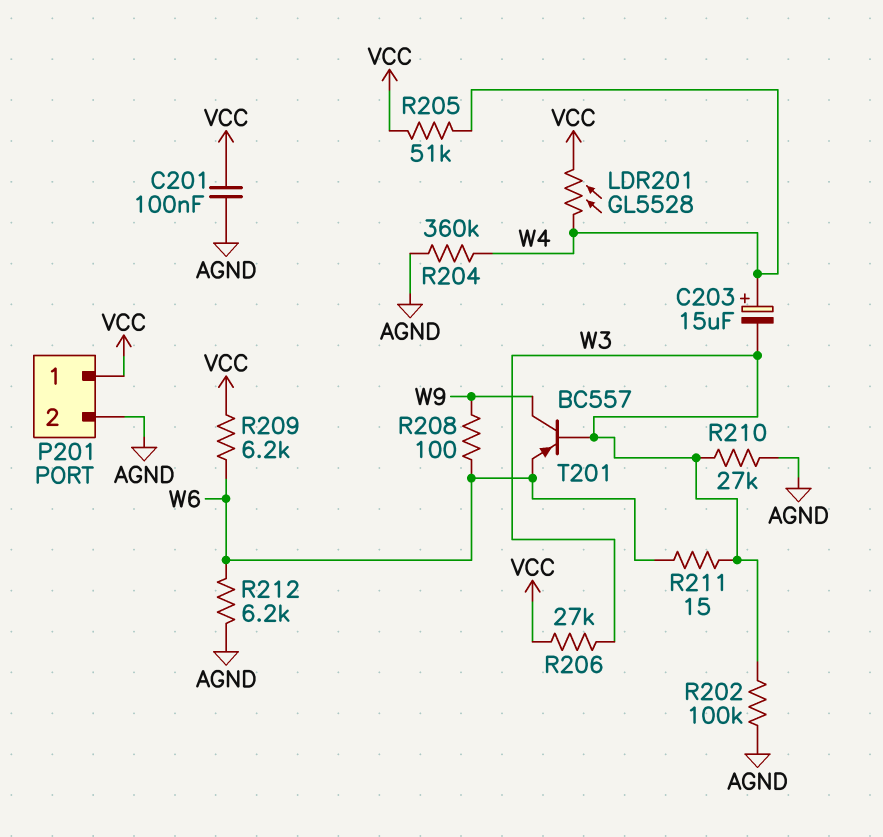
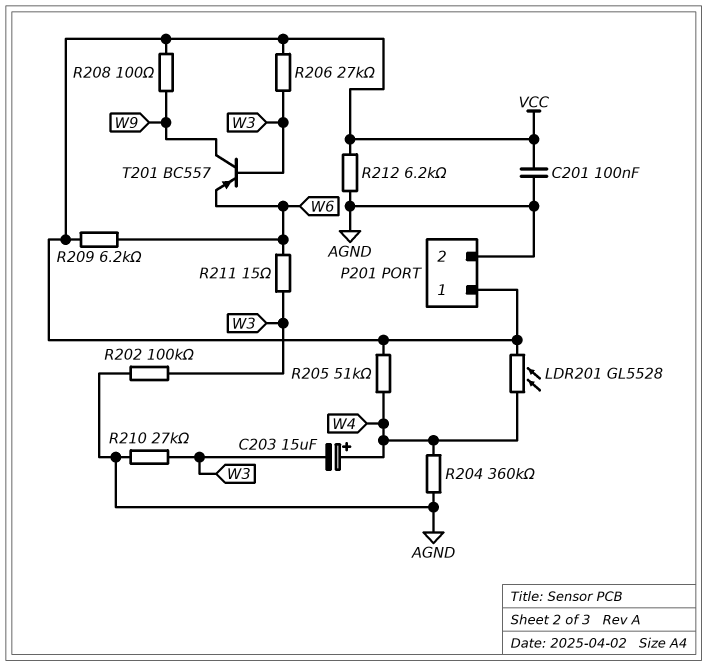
R208: 100 (W6, W9) -> 100 (VCC, W9)
R212: 6.2k (AGND, W6) -> 6.2k (AGND, VCC)

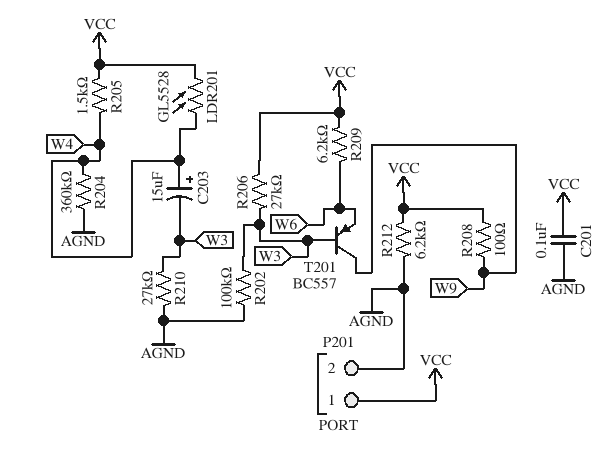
R205: 51k (VCC, W4) -> 1.5k (VCC, W4)
R211: 15 (W3, W6) -> none

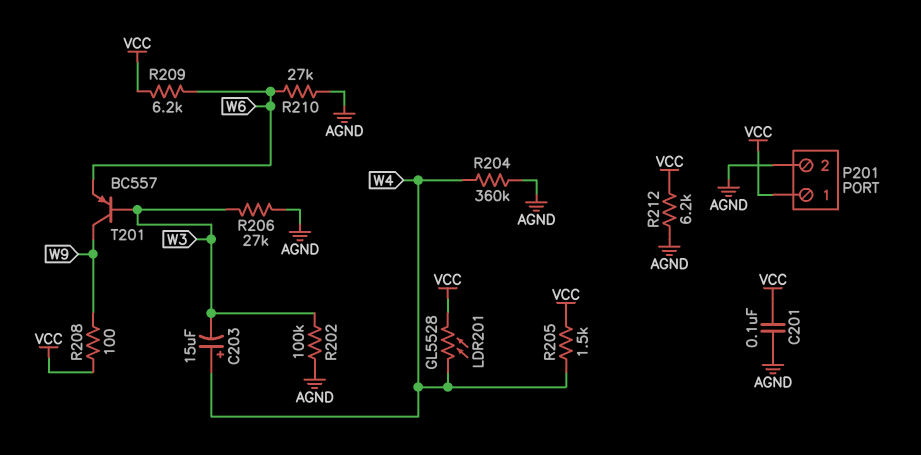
R206: 27k (VCC, W3) -> 27k (AGND, W3)
R210: 27k (AGND, W3) -> 27k (AGND, W6)

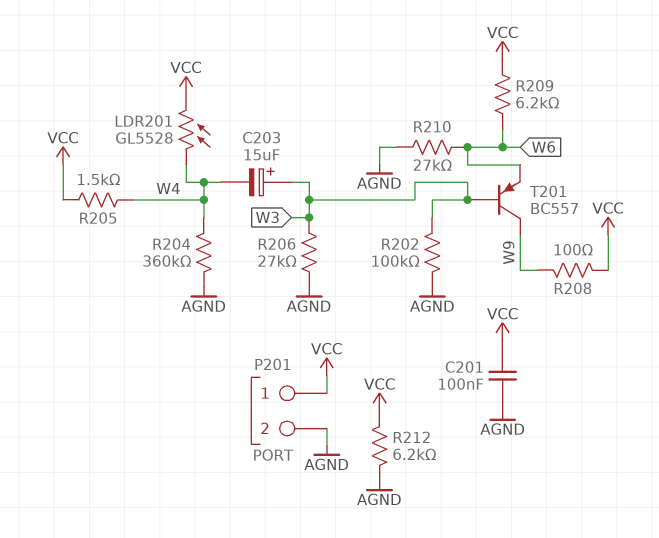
C203: 15uF (plus W4, minus W3) -> 15uF (plus W3, minus W4)

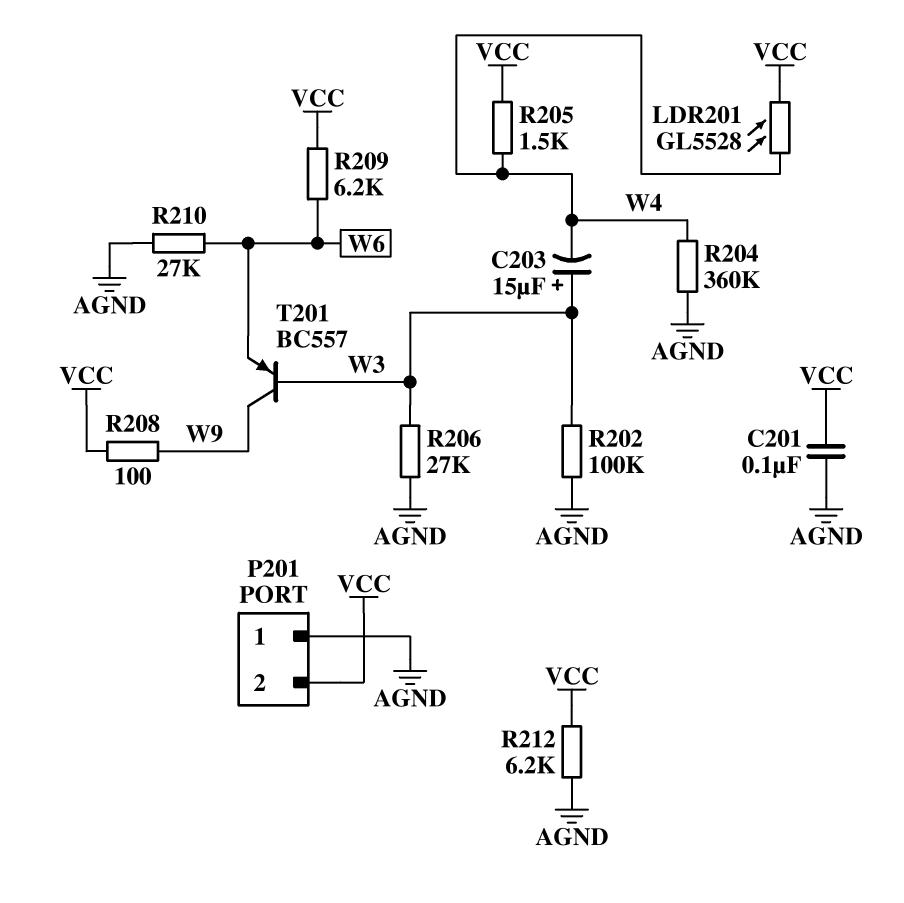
P201 pin 1: VCC -> AGND
P201 pin 2: AGND -> VCC

